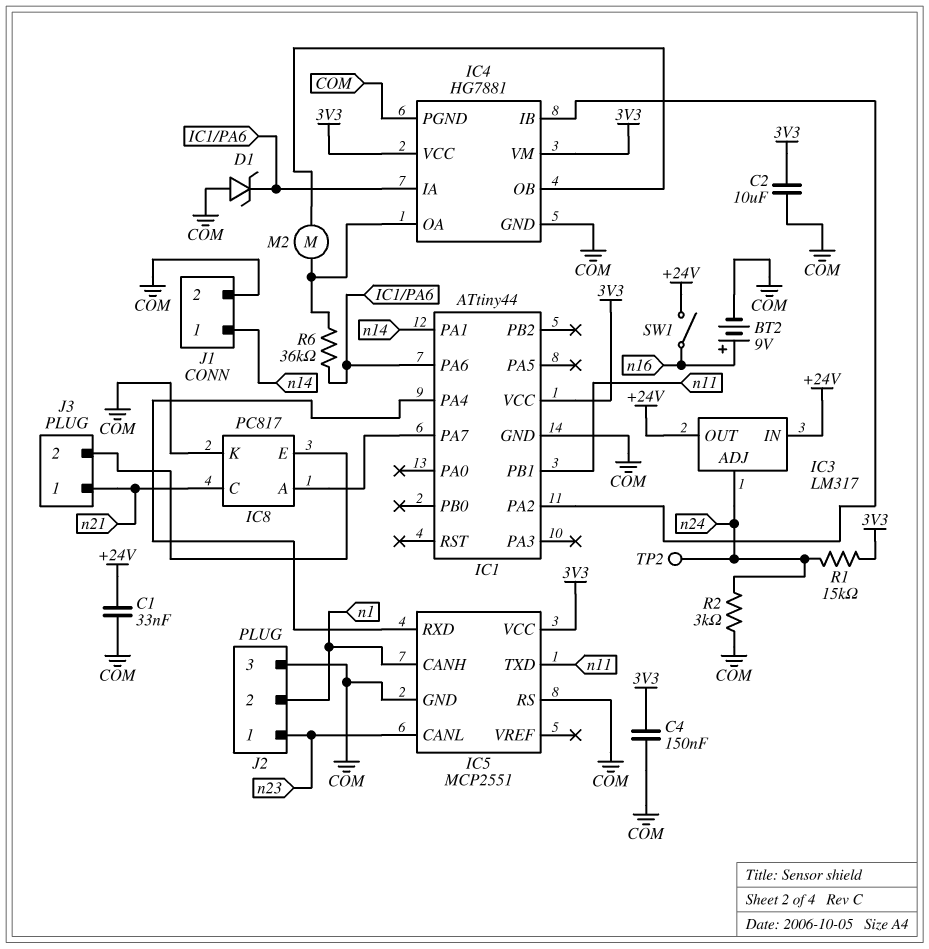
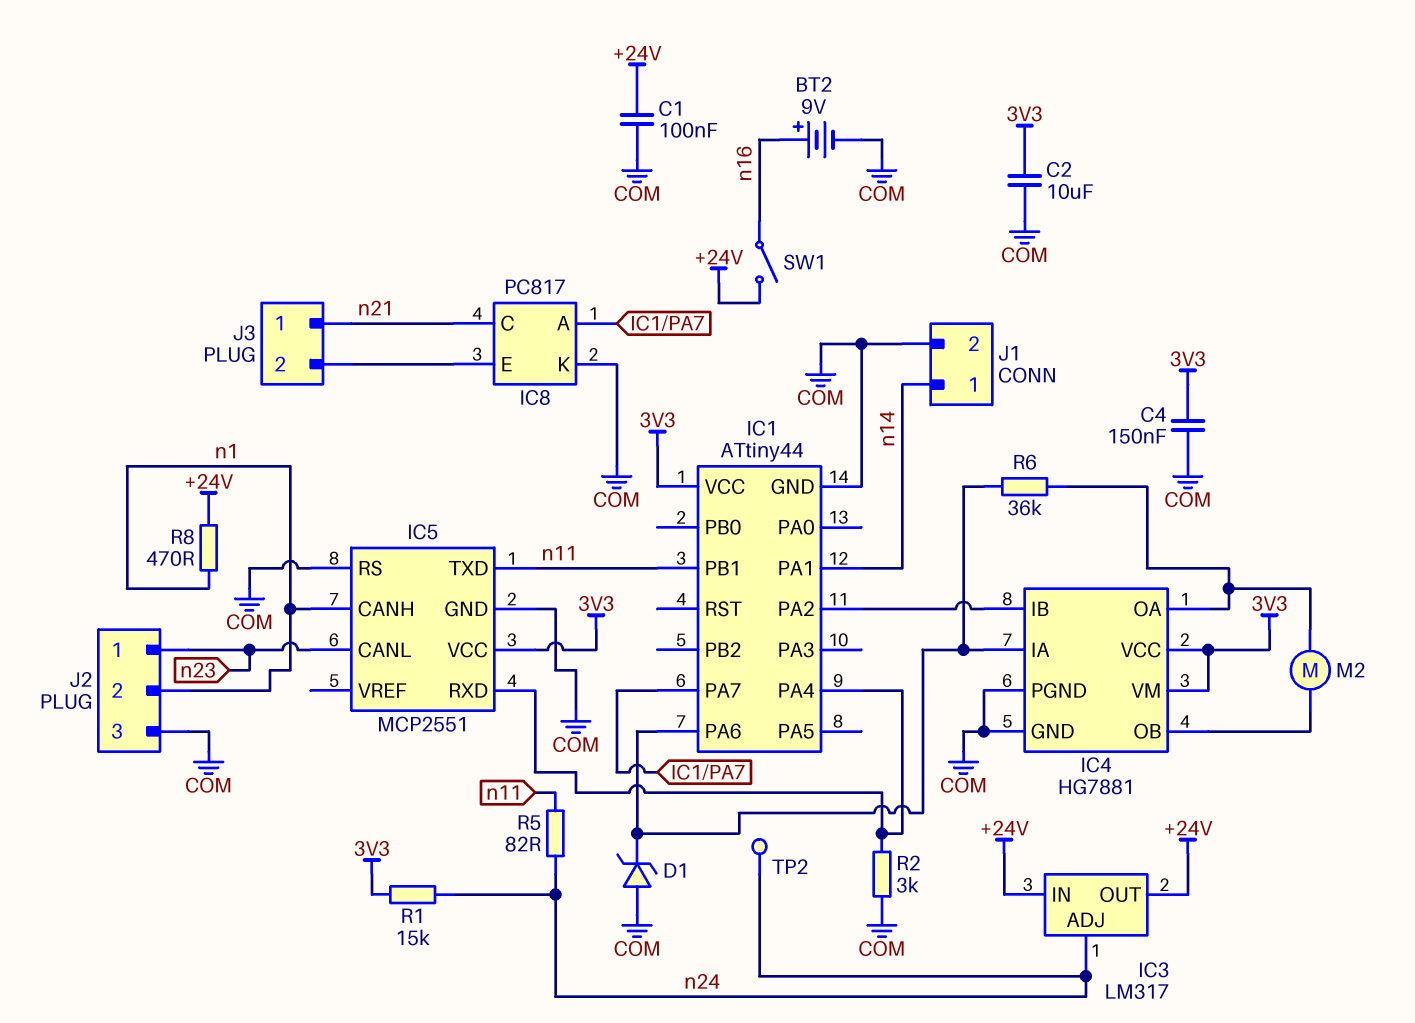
C1: 33nF (+24V, COM) -> 100nF (+24V, COM)
R2: 3k (COM, n24) -> 3k (COM, IC1/PA4)
R5: none -> 82 (n11, n24)
R8: none -> 470 (+24V, n1)

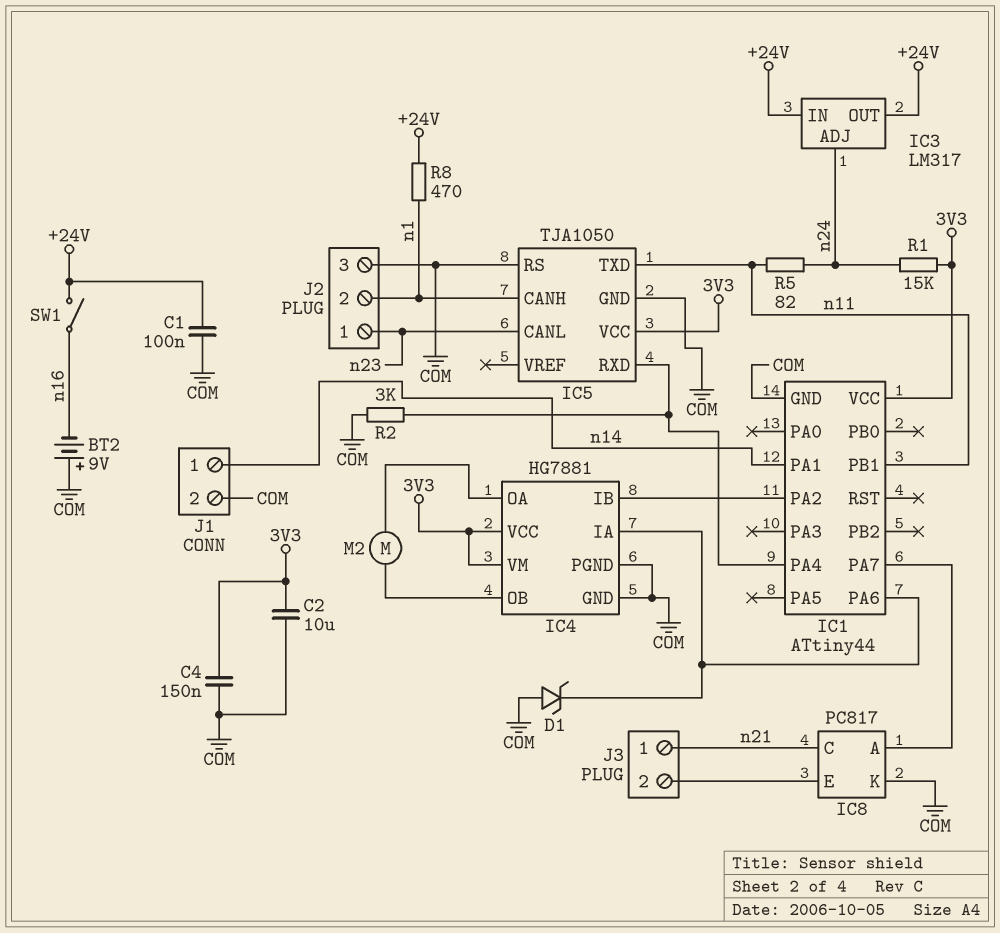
BT2: 9V (plus n16, minus COM) -> 9V (plus COM, minus n16)
IC5: MCP2551 -> TJA1050
R6: 36k (IC1/PA6, IC4/OA) -> none
TP2: test point (n24) -> none

